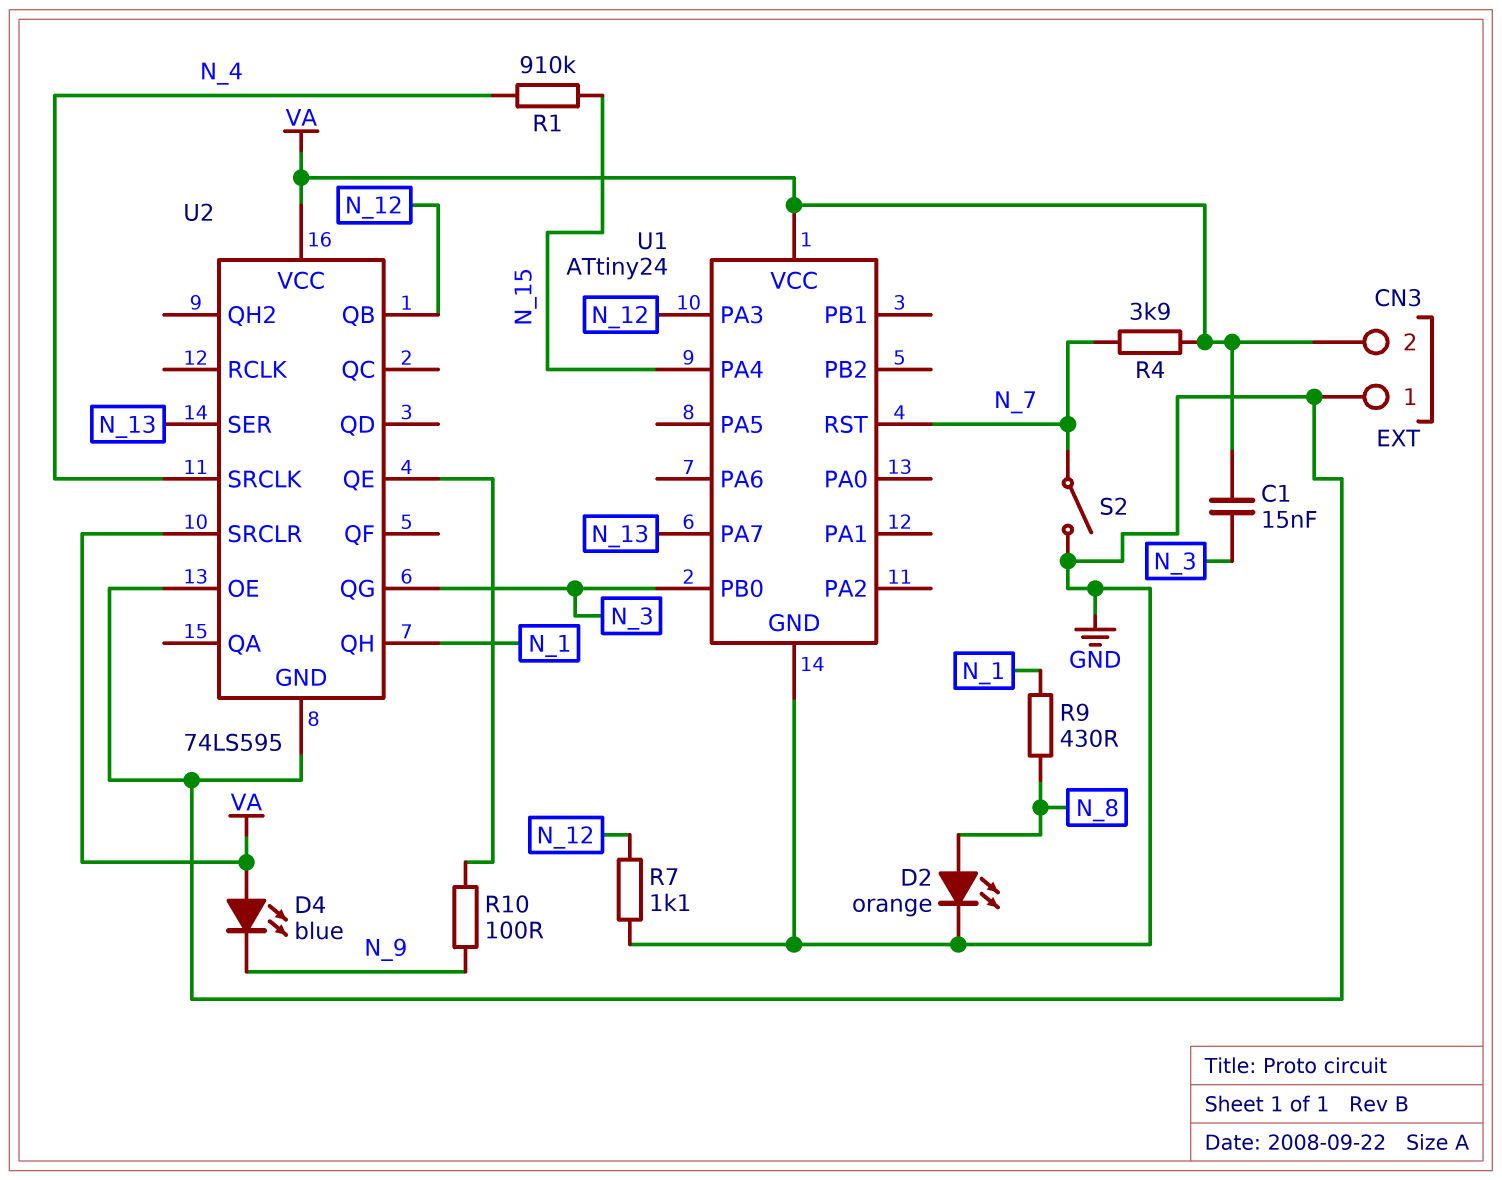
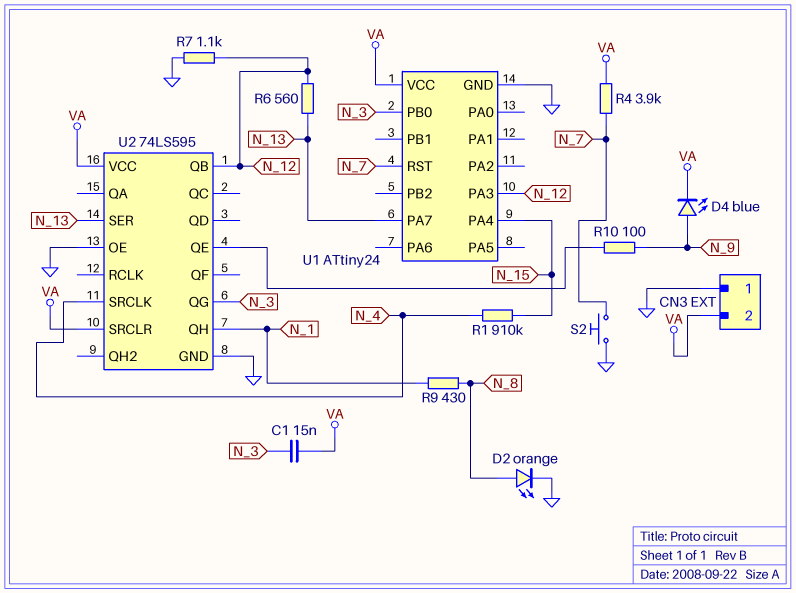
D4: LED blue (A VA, K N_9) -> LED blue (A N_9, K VA)
R6: none -> 560 (N_12, N_13)
S2: switch (GND, N_7) -> button (GND, N_7)

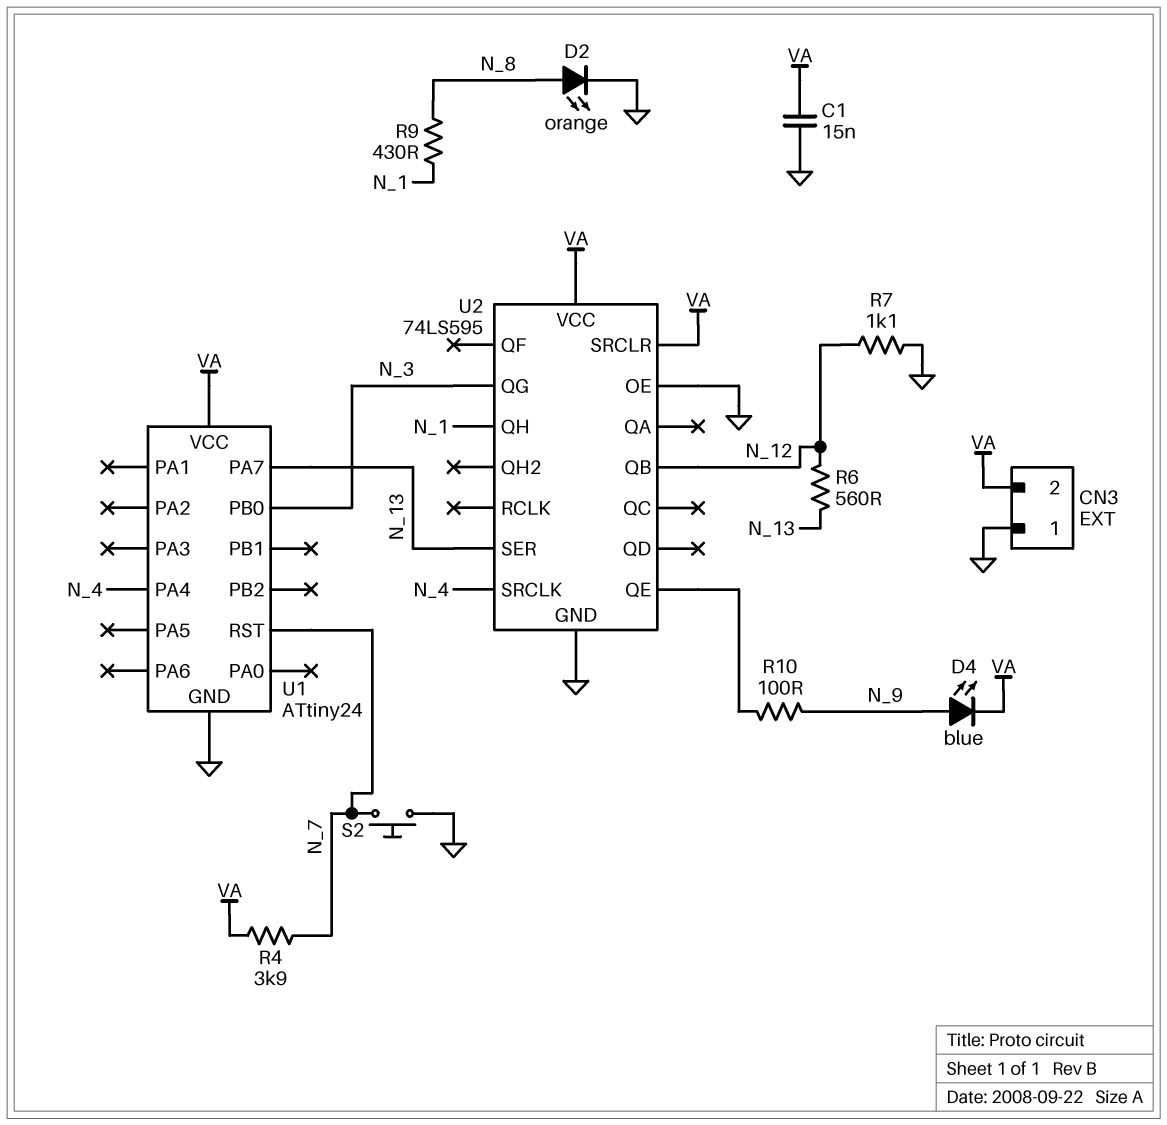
C1: 15nF (N_3, VA) -> 15nF (GND, VA)
R1: 910k (N_4, N_15) -> none
U1 pin PA3: N_12 -> none
U1 pin PA4: N_15 -> N_4

